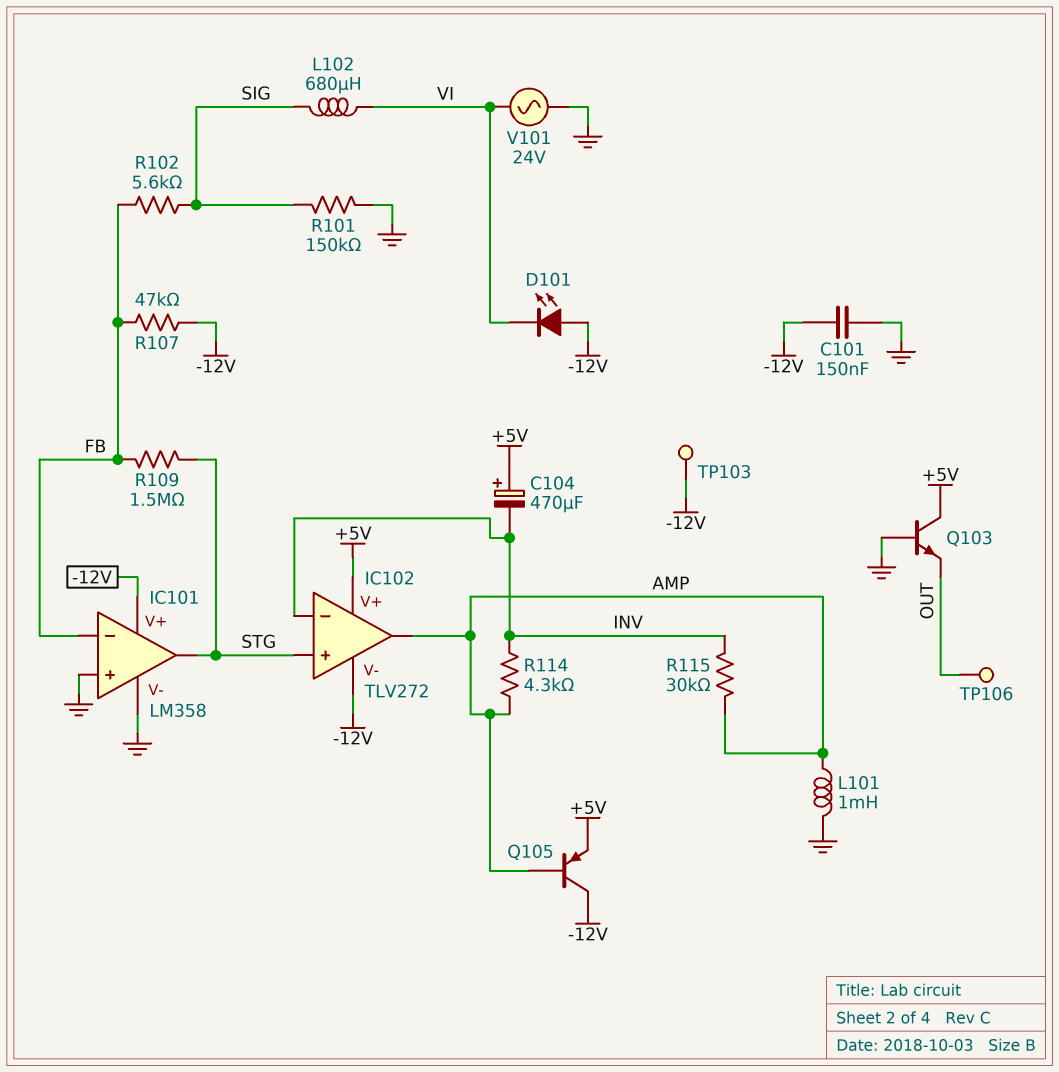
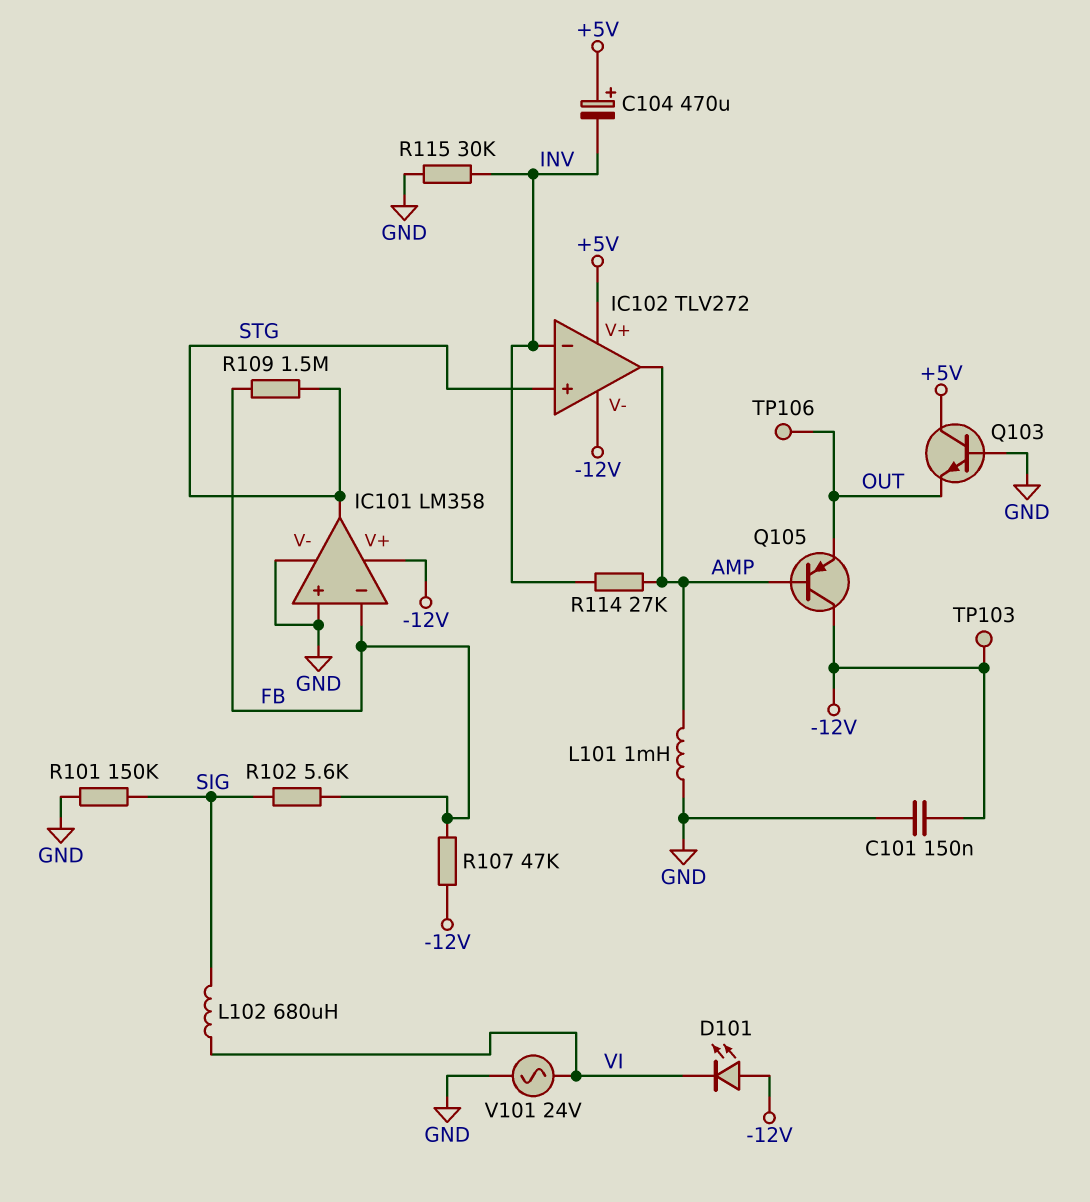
Q105: PNP (B AMP, C -12V, E +5V) -> PNP (B AMP, C -12V, E OUT)
R114: 4.3k (AMP, INV) -> 27k (AMP, INV)
R115: 30k (AMP, INV) -> 30k (GND, INV)

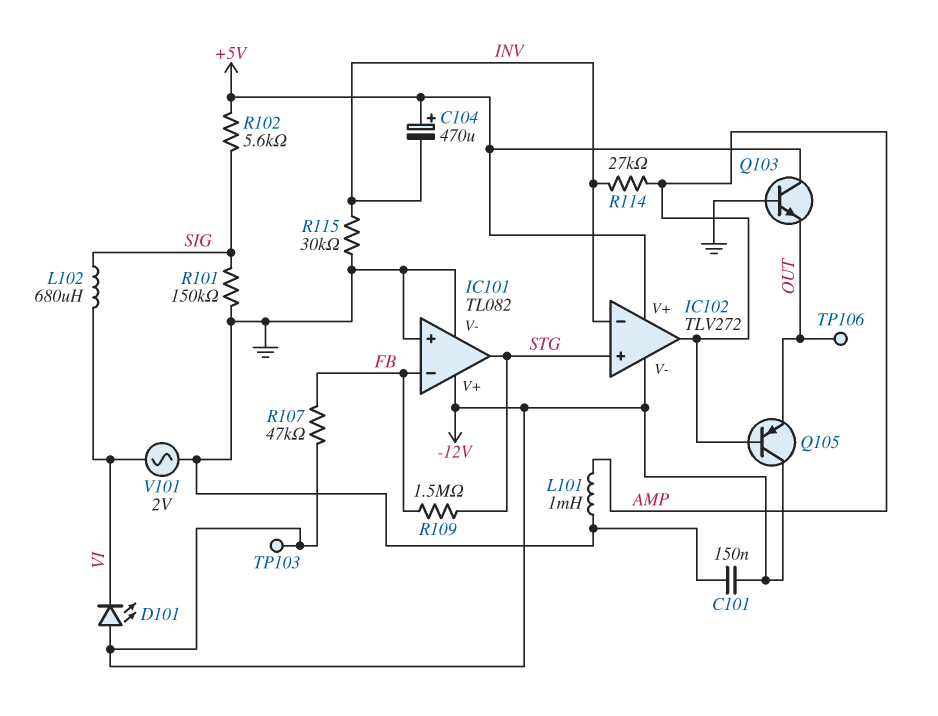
IC101: LM358 -> TL082
R102: 5.6k (FB, SIG) -> 5.6k (+5V, SIG)
V101: AC 24V (GND, VI) -> AC 2V (GND, VI)

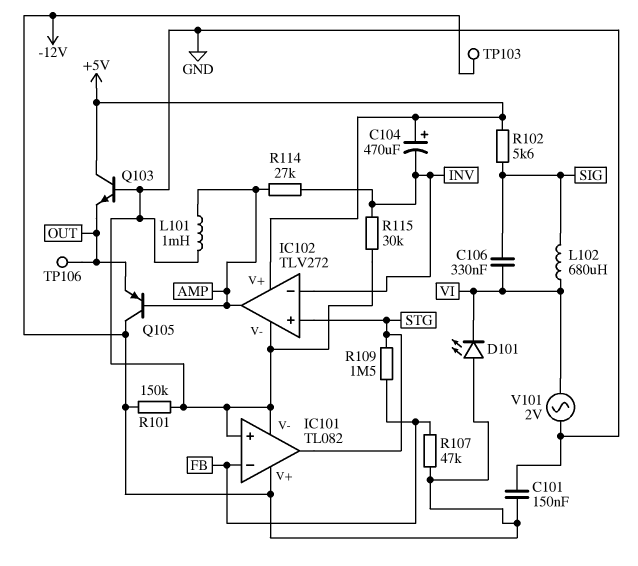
C106: none -> 330nF (SIG, VI)
IC102 pin V-: -12V -> GND
R101: 150k (GND, SIG) -> 150k (-12V, GND)

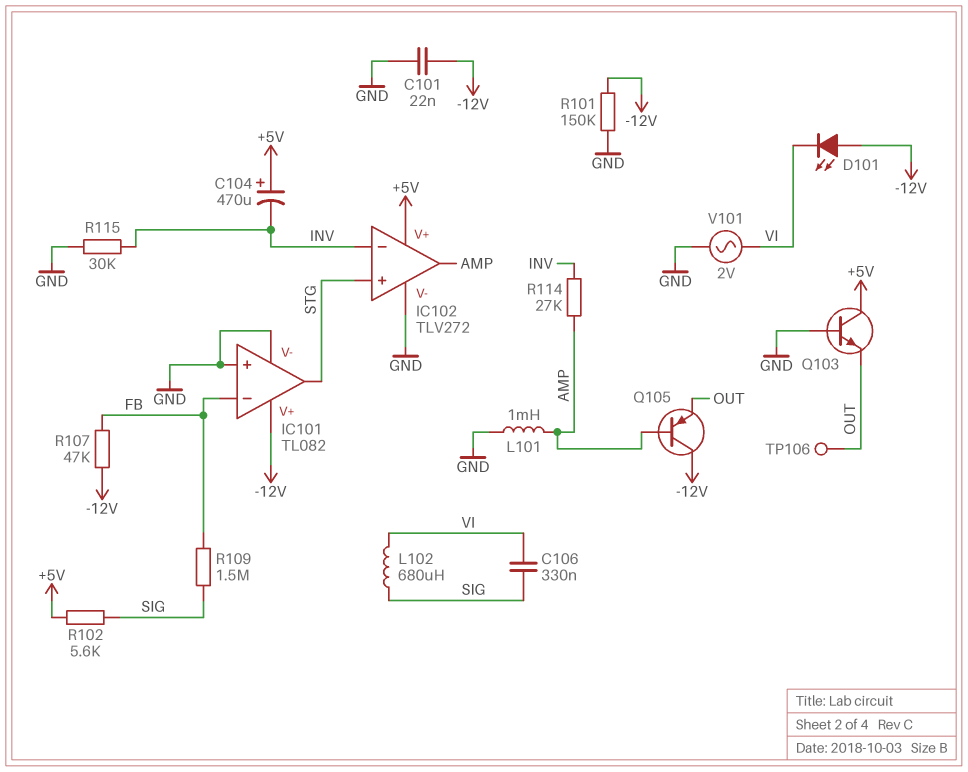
C101: 150nF (-12V, GND) -> 22nF (-12V, GND)
R109: 1.5M (FB, STG) -> 1.5M (FB, SIG)
TP103: test point (-12V) -> none

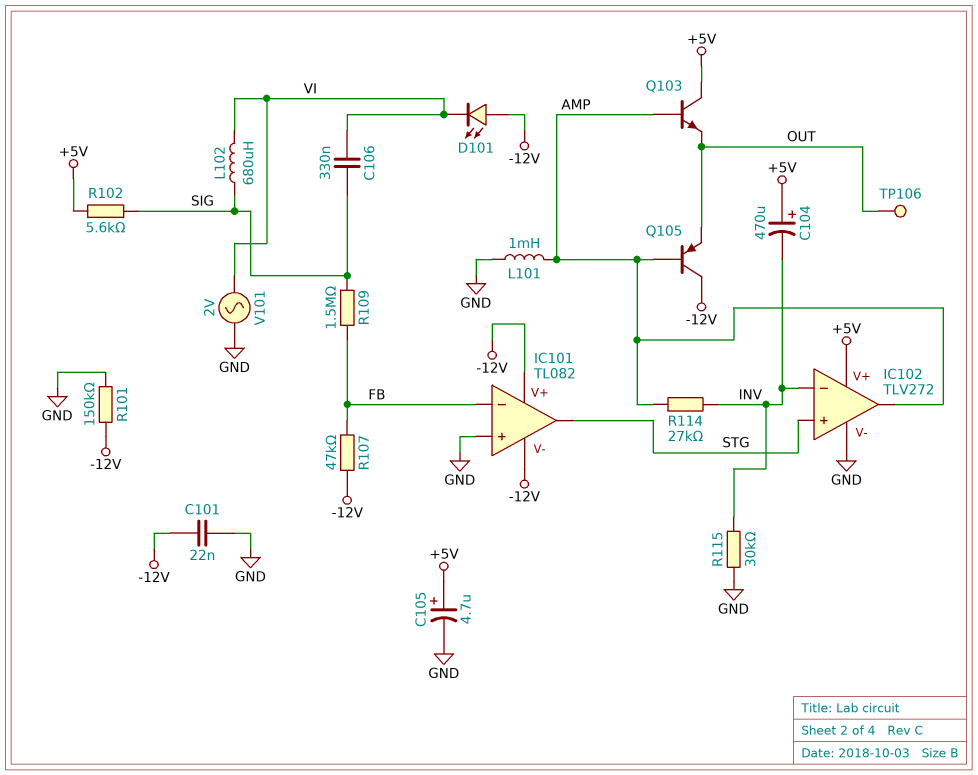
C105: none -> 4.7uF (plus +5V, minus GND)
IC101 pin V-: GND -> -12V
Q103: NPN (B GND, C +5V, E OUT) -> NPN (B AMP, C +5V, E OUT)

